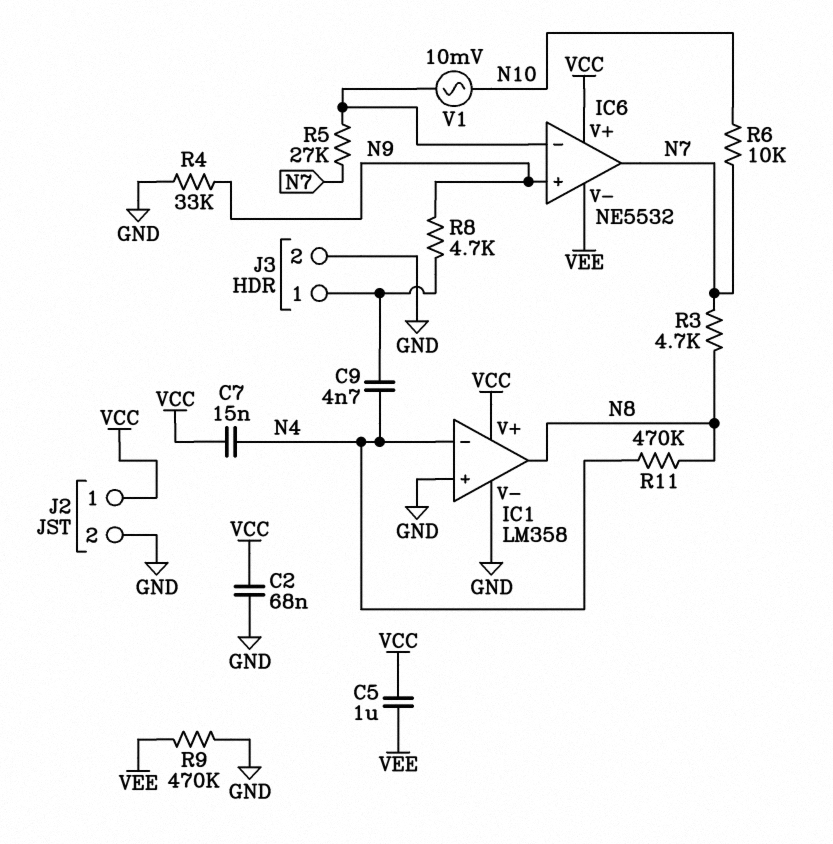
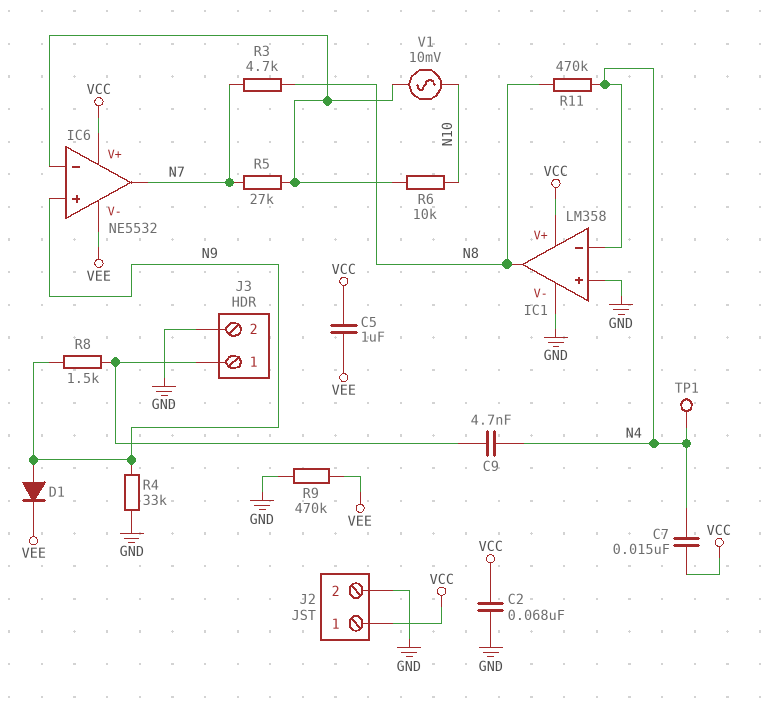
D1: none -> diode (A N9, K VEE)
R6: 10k (N7, N10) -> 10k (IC6/in-, N10)
R8: 4.7k (J3/1, N9) -> 1.5k (J3/1, N9)
TP1: none -> test point (N4)

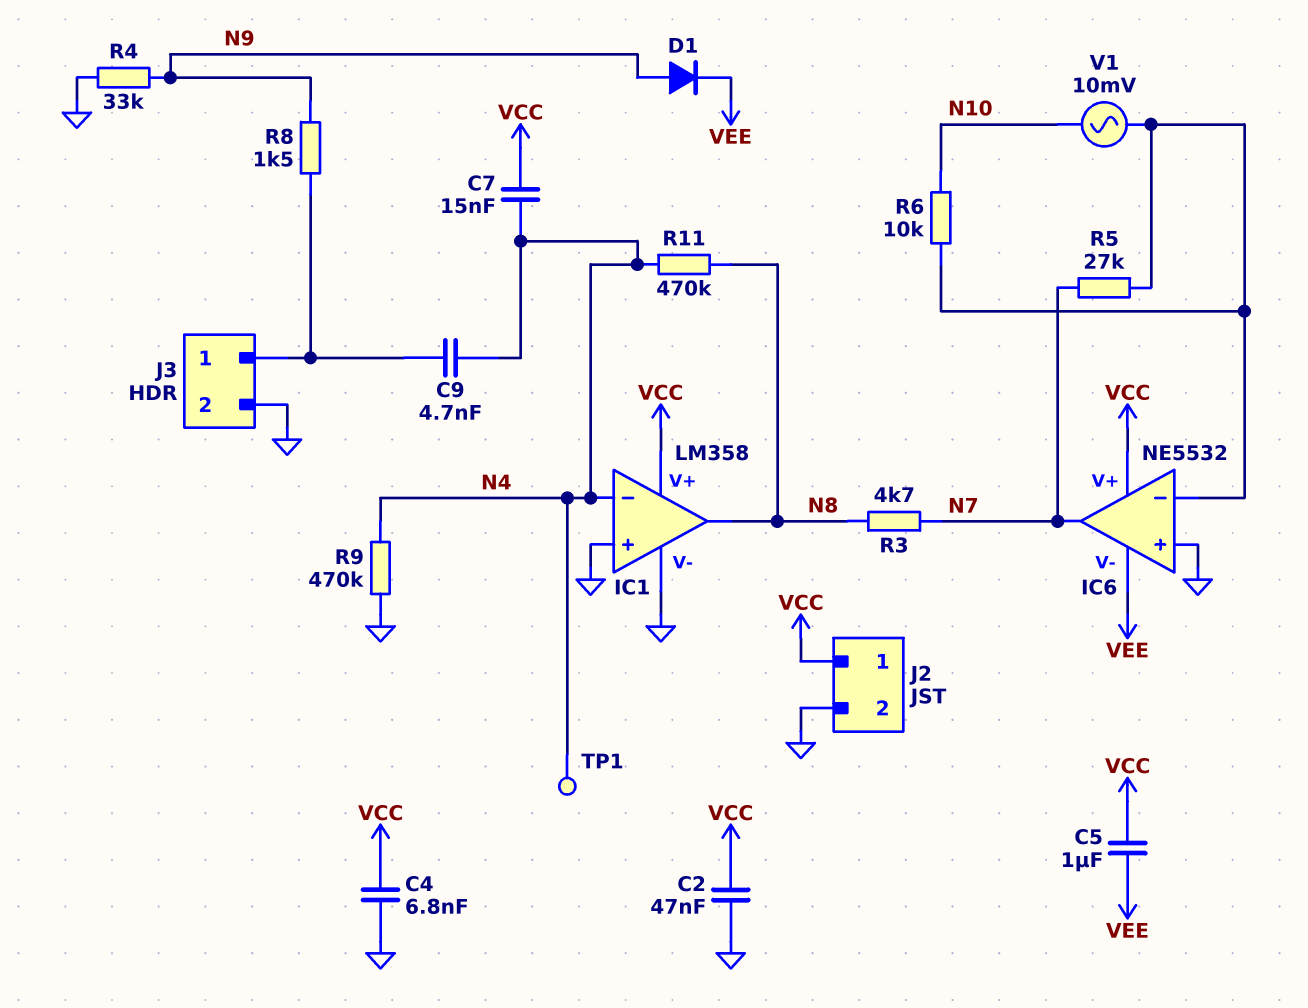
C2: 68nF (GND, VCC) -> 47nF (GND, VCC)
C4: none -> 6.8nF (GND, VCC)
IC6 pin in+: N9 -> GND
R9: 470k (GND, VEE) -> 470k (GND, N4)

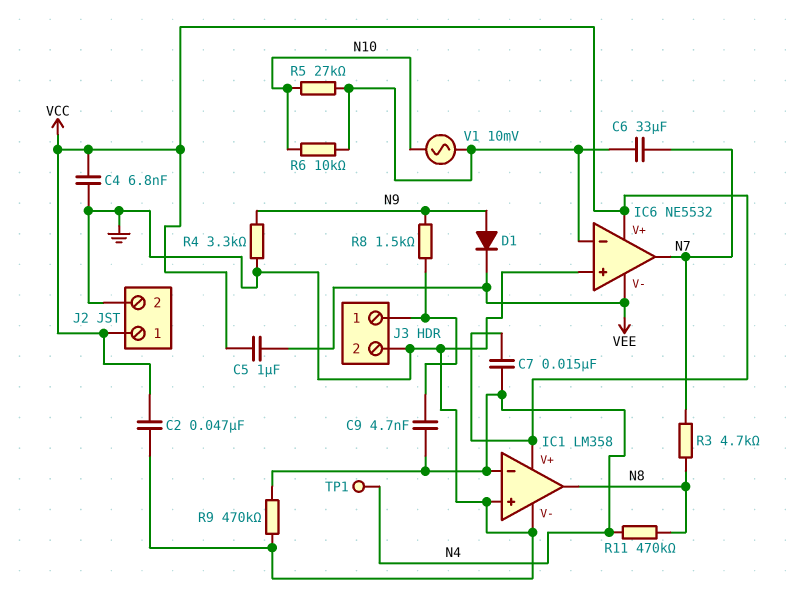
C6: none -> 33uF (IC6/in-, N7)
R4: 33k (GND, N9) -> 3.3k (GND, N9)
R5: 27k (IC6/in-, N7) -> 27k (IC6/in-, N10)

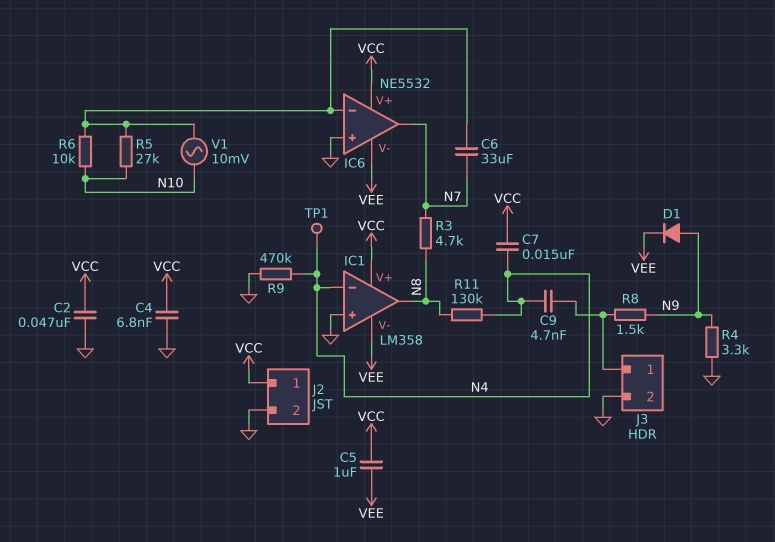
IC1 pin V-: GND -> VEE
R11: 470k (N4, N8) -> 130k (N4, N8)

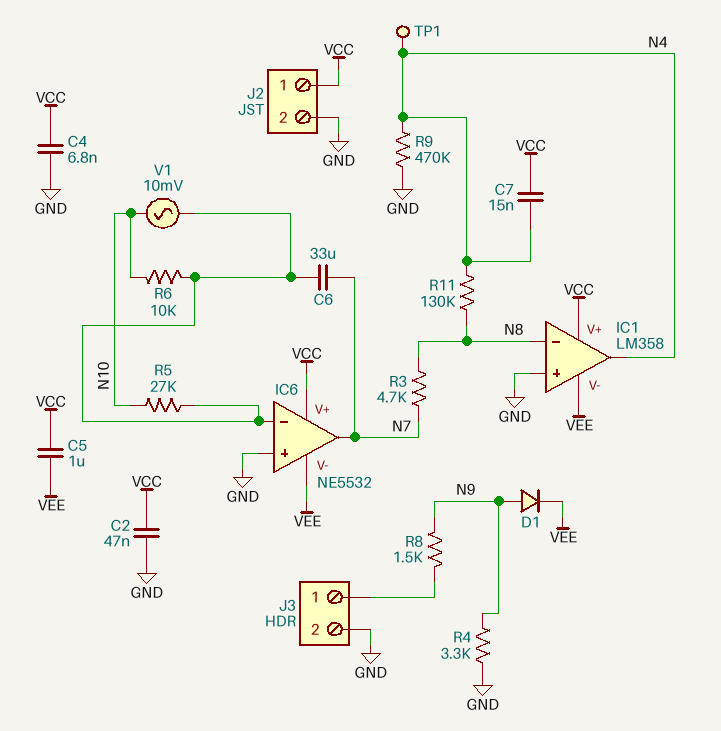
C9: 4.7nF (J3/1, N4) -> none
IC1 pin in-: N4 -> N8
IC1 pin out: N8 -> N4

